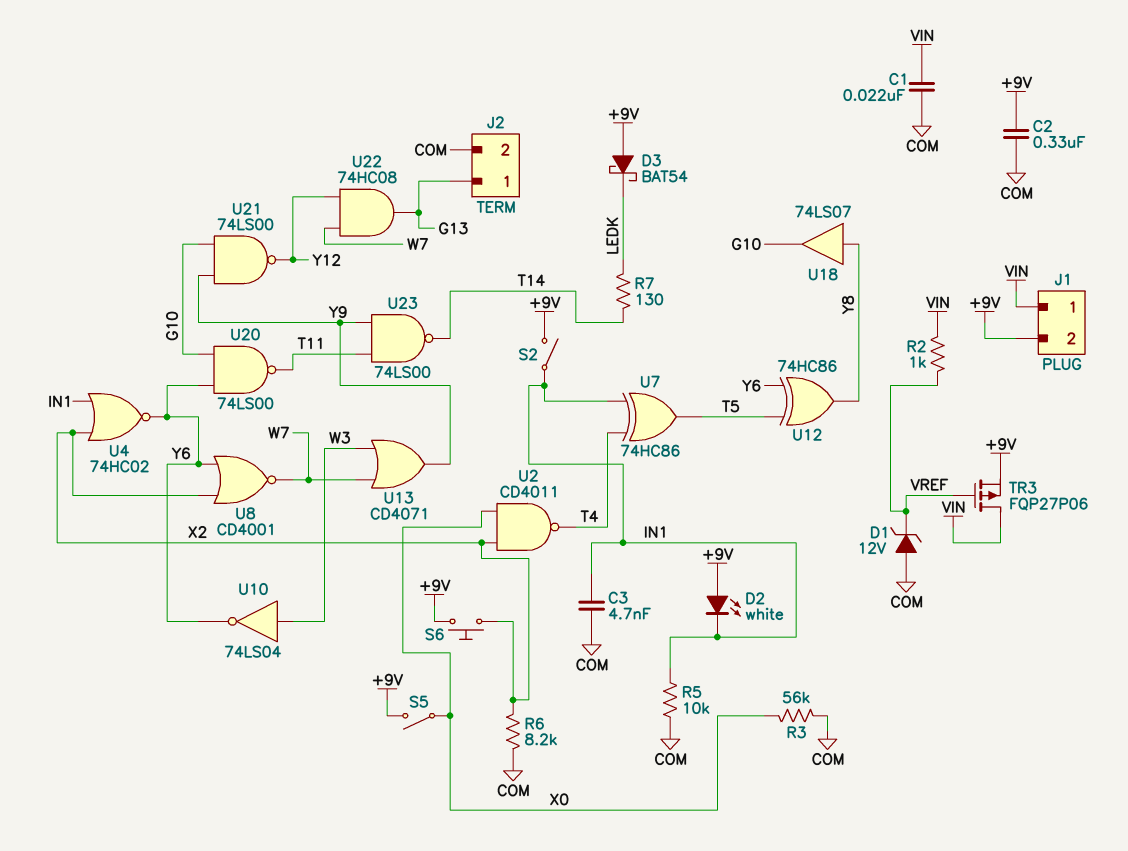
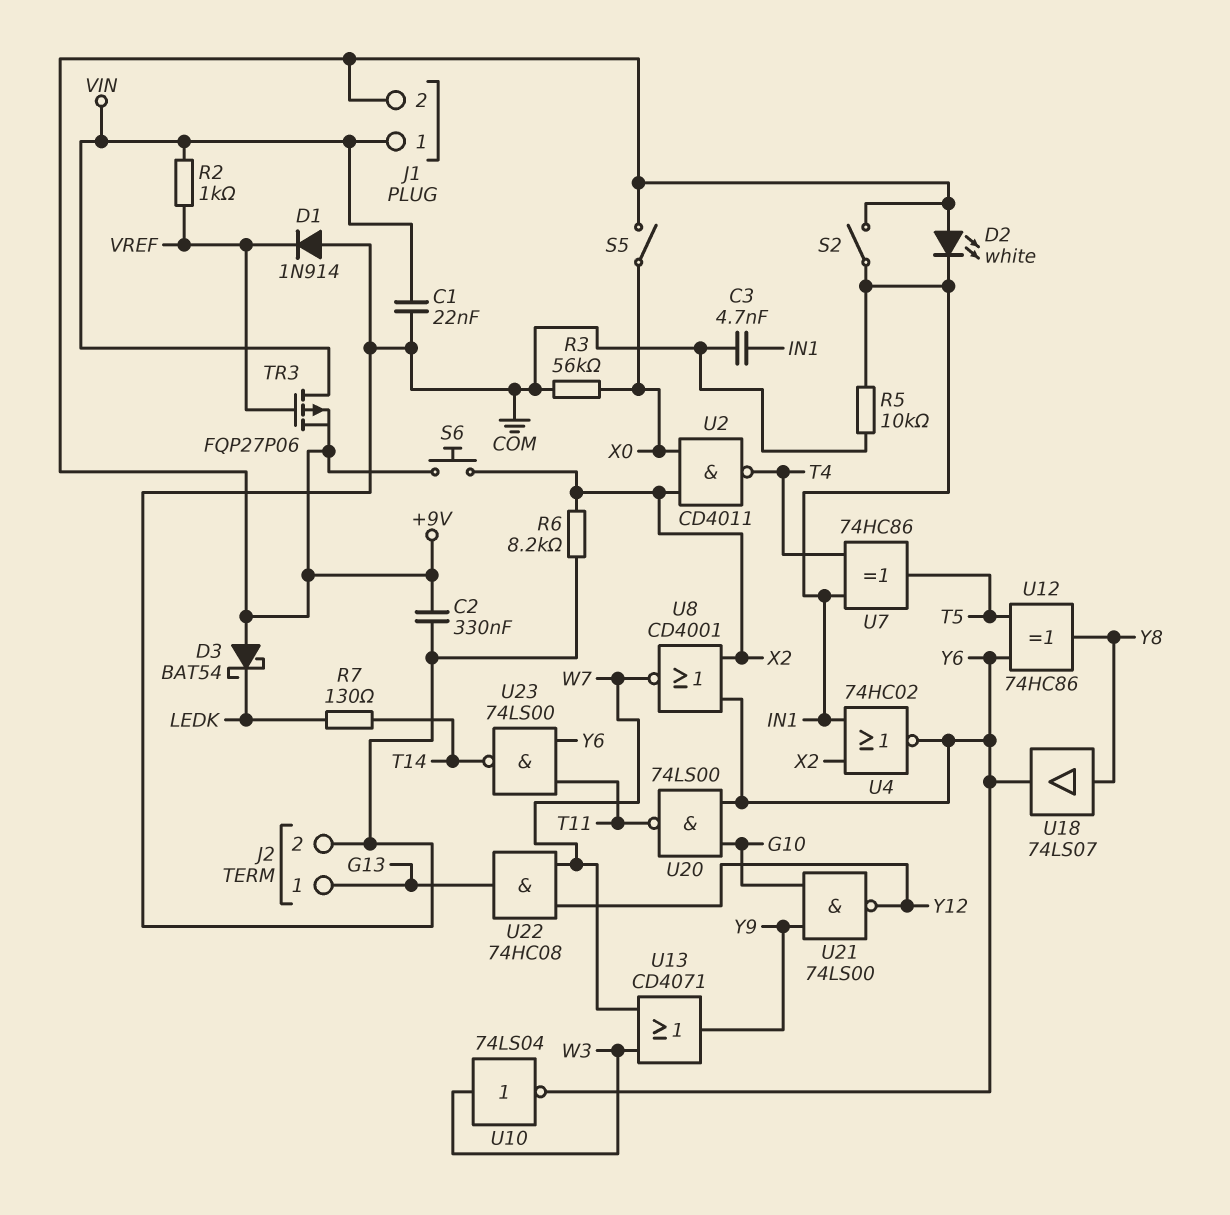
D1: zener 12V (A COM, K VREF) -> diode 1N914 (A COM, K VREF)
U18: buffer 74LS07 (in Y8, out G10) -> buffer 74LS07 (in Y8, out Y6)
U23: NAND 74LS00 (in T11, in Y9, out T14) -> NAND 74LS00 (in T11, in Y6, out T14)

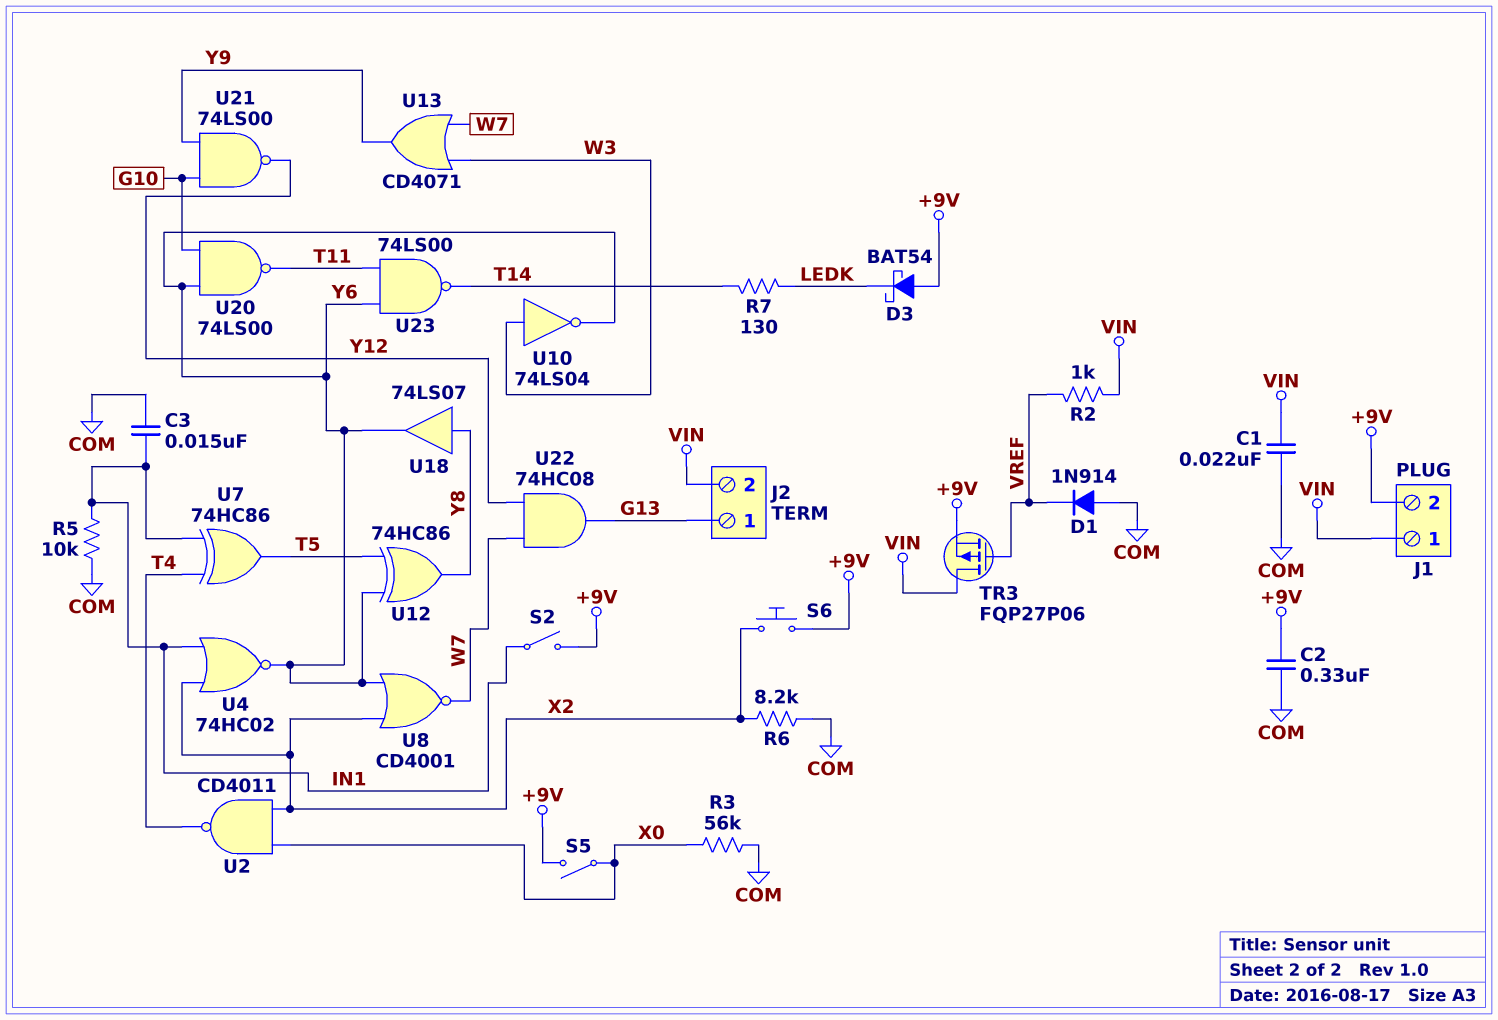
C3: 4.7nF (COM, IN1) -> 15nF (COM, IN1)
D2: LED white (A +9V, K IN1) -> none
J2 pin 2: COM -> VIN

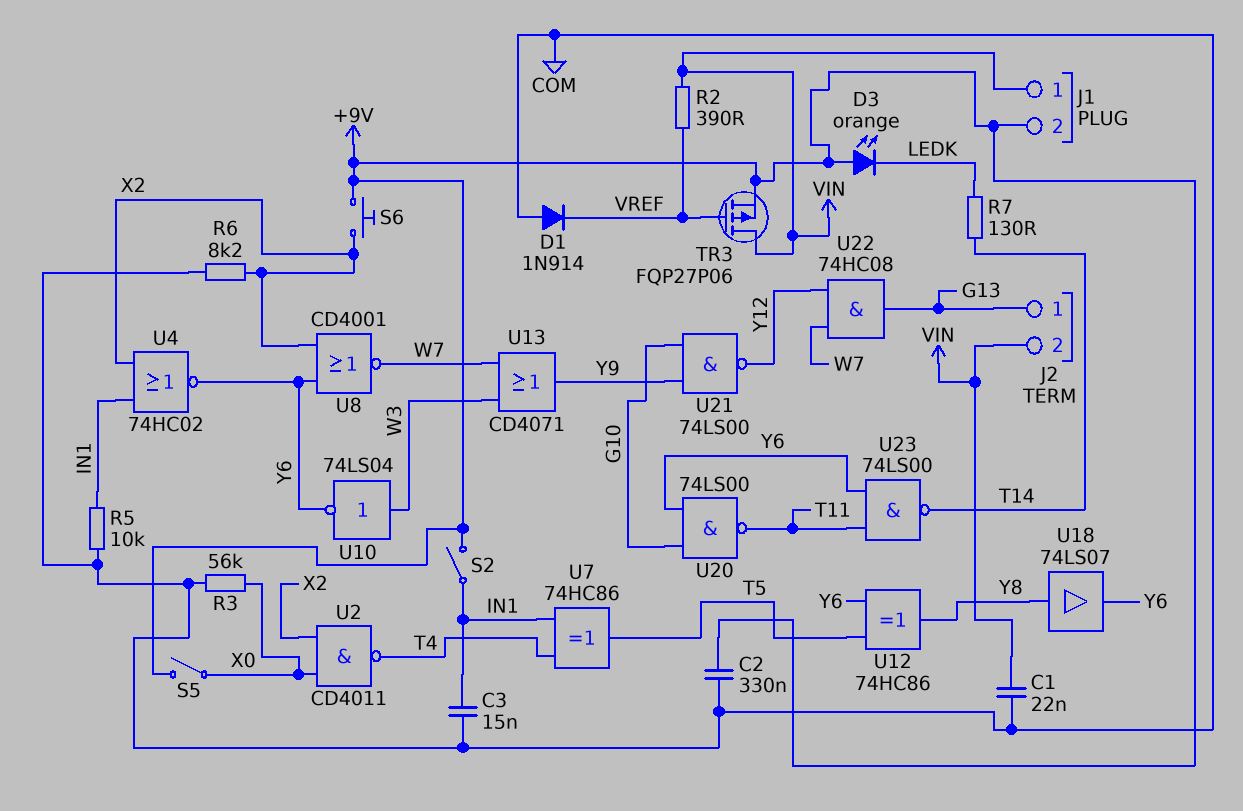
D3: schottky BAT54 (A +9V, K LEDK) -> LED orange (A +9V, K LEDK)
R2: 1k (VIN, VREF) -> 390 (VIN, VREF)

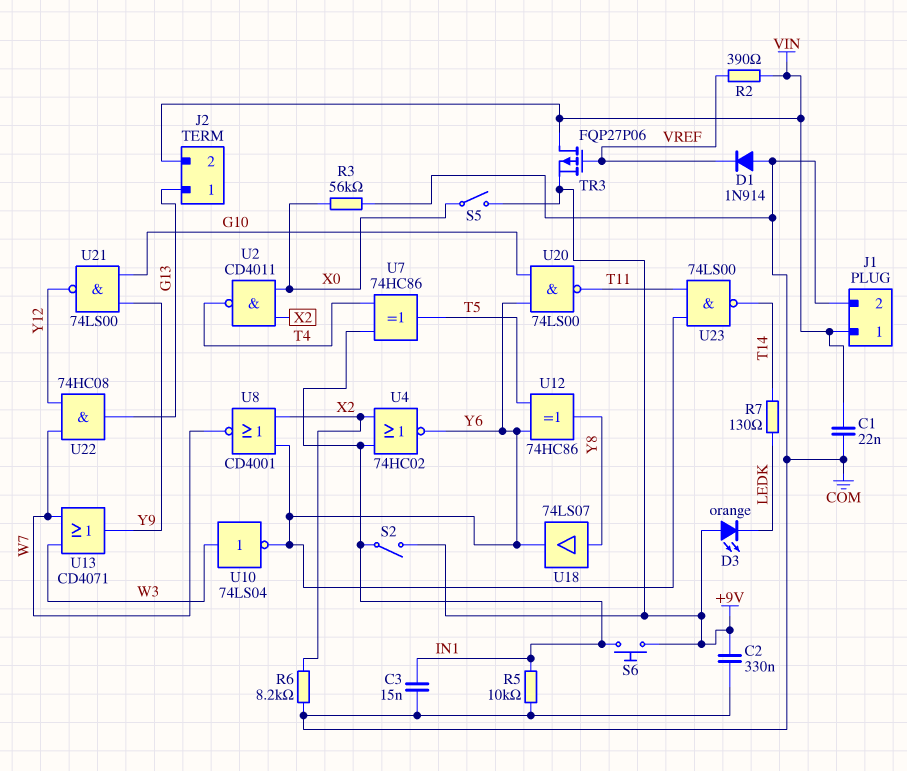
J1 pin 2: +9V -> COM
S6: button (+9V, X2) -> button (+9V, IN1)

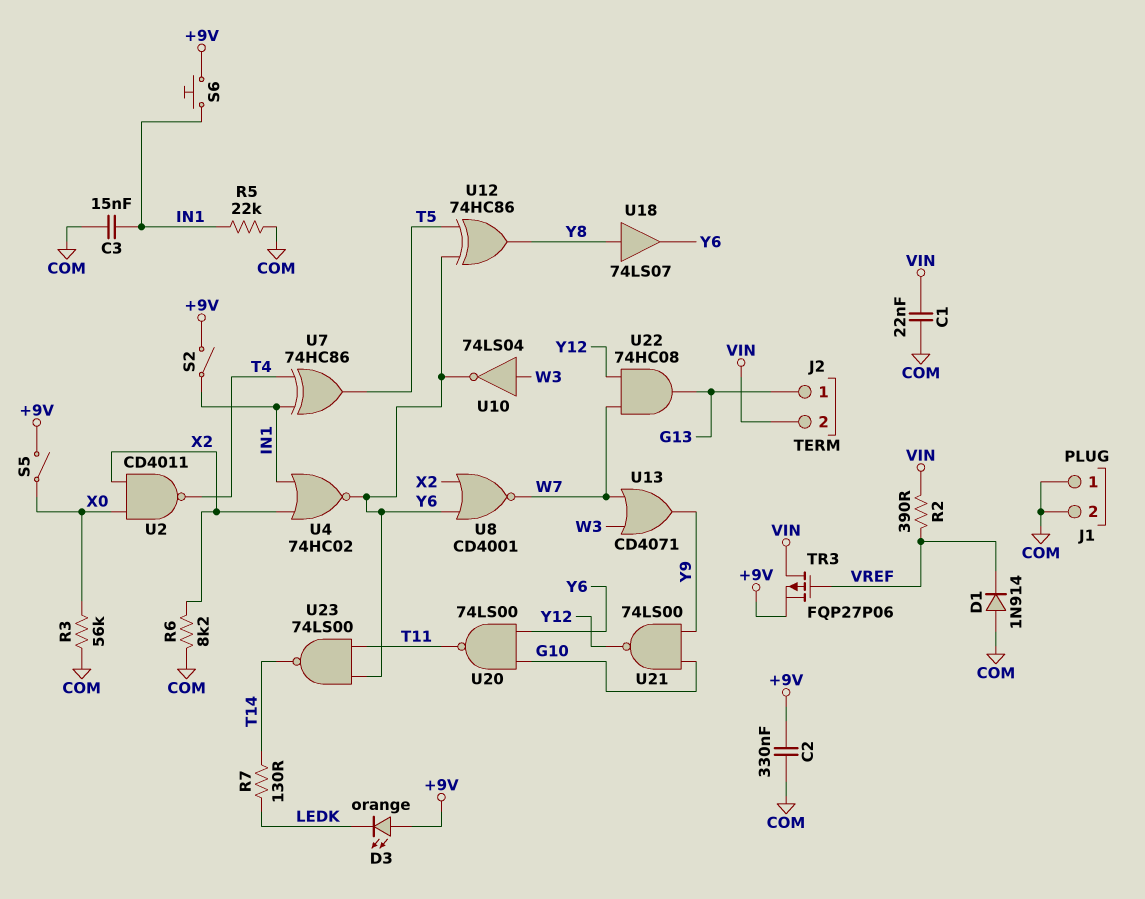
J1 pin 1: VIN -> COM
R5: 10k (COM, IN1) -> 22k (COM, IN1)

